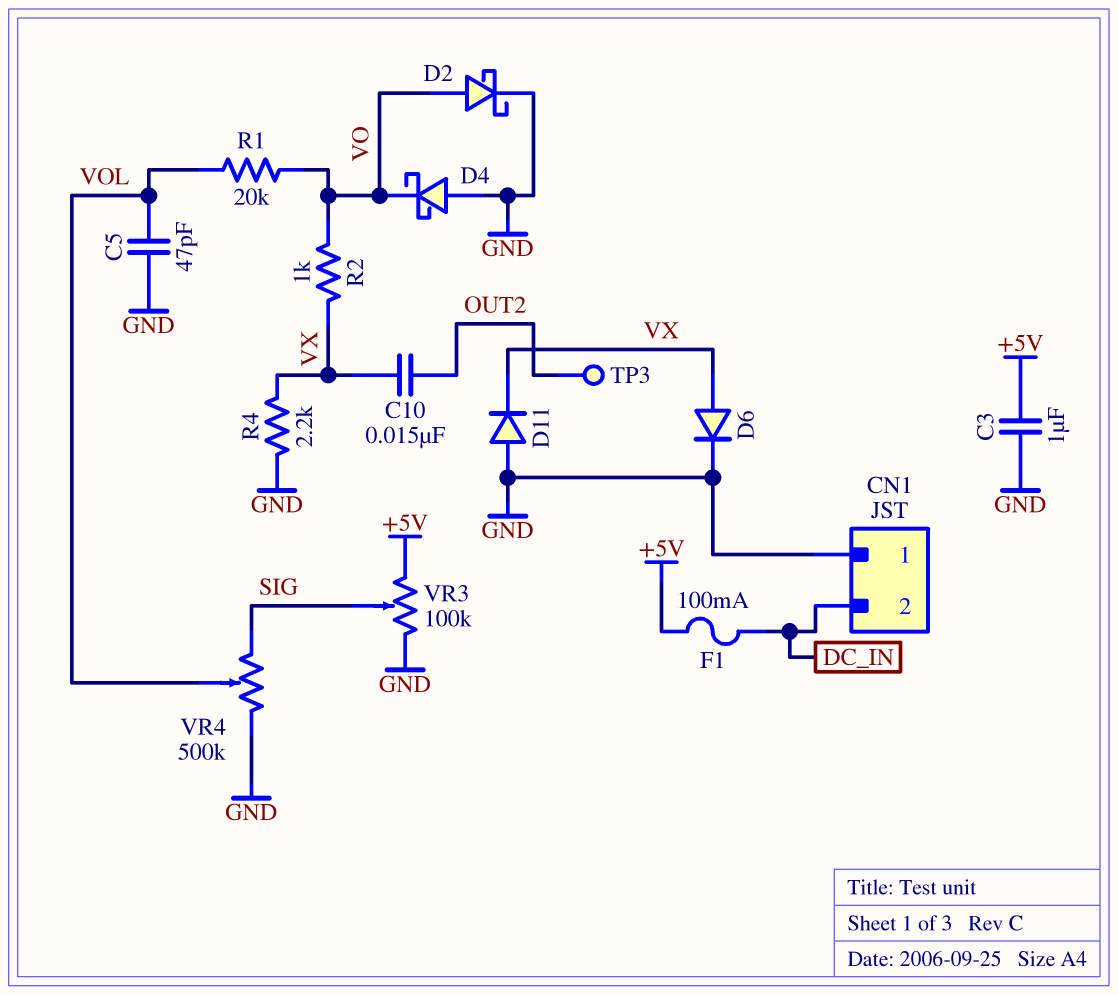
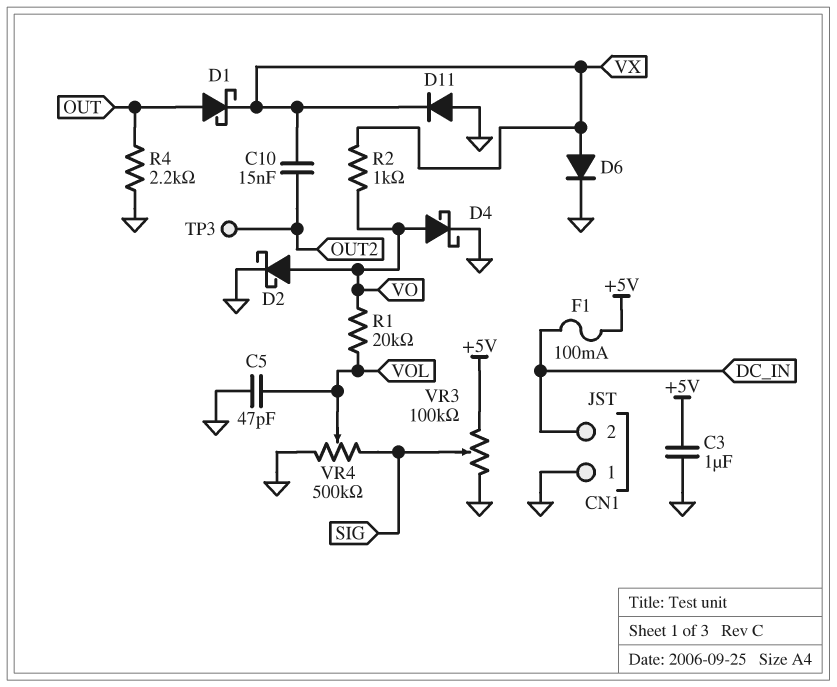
D1: none -> schottky (A OUT, K VX)
D4: schottky (A GND, K VO) -> schottky (A VO, K GND)
R4: 2.2k (GND, VX) -> 2.2k (GND, OUT)

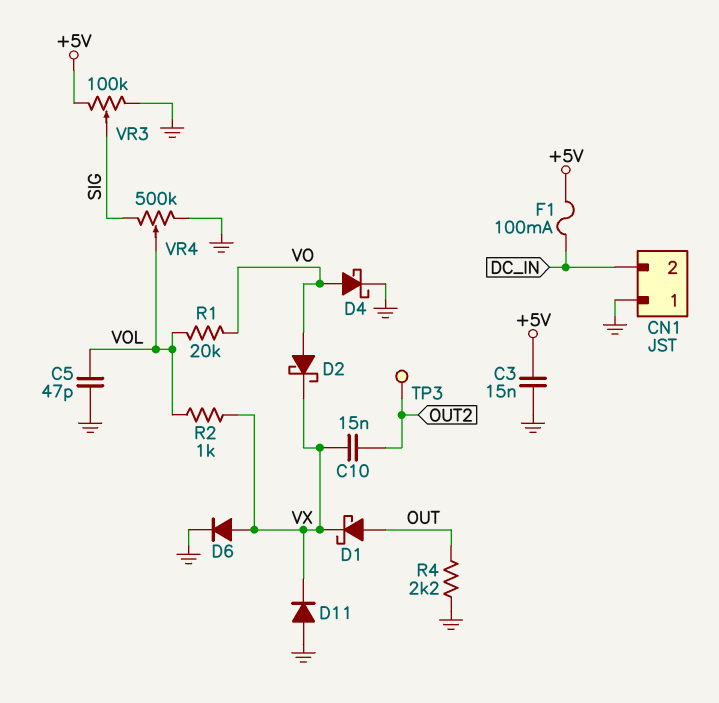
C3: 1uF (+5V, GND) -> 15nF (+5V, GND)
D2: schottky (A VO, K GND) -> schottky (A VO, K VX)
R2: 1k (VO, VX) -> 1k (VOL, VX)

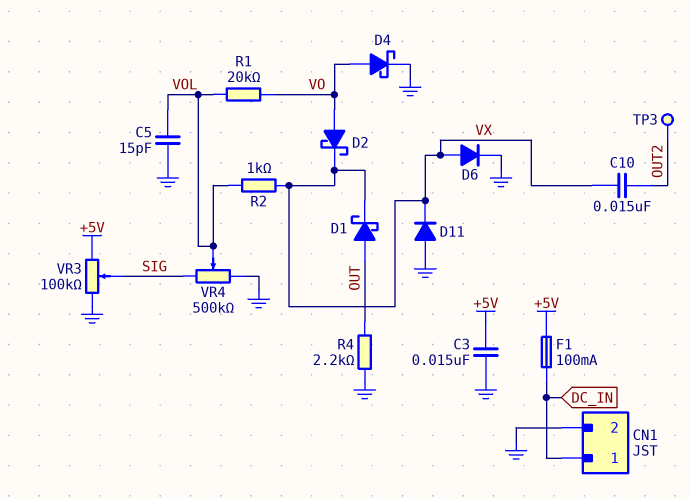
C5: 47pF (GND, VOL) -> 15pF (GND, VOL)
CN1 pin 1: GND -> DC_IN
CN1 pin 2: DC_IN -> GND

